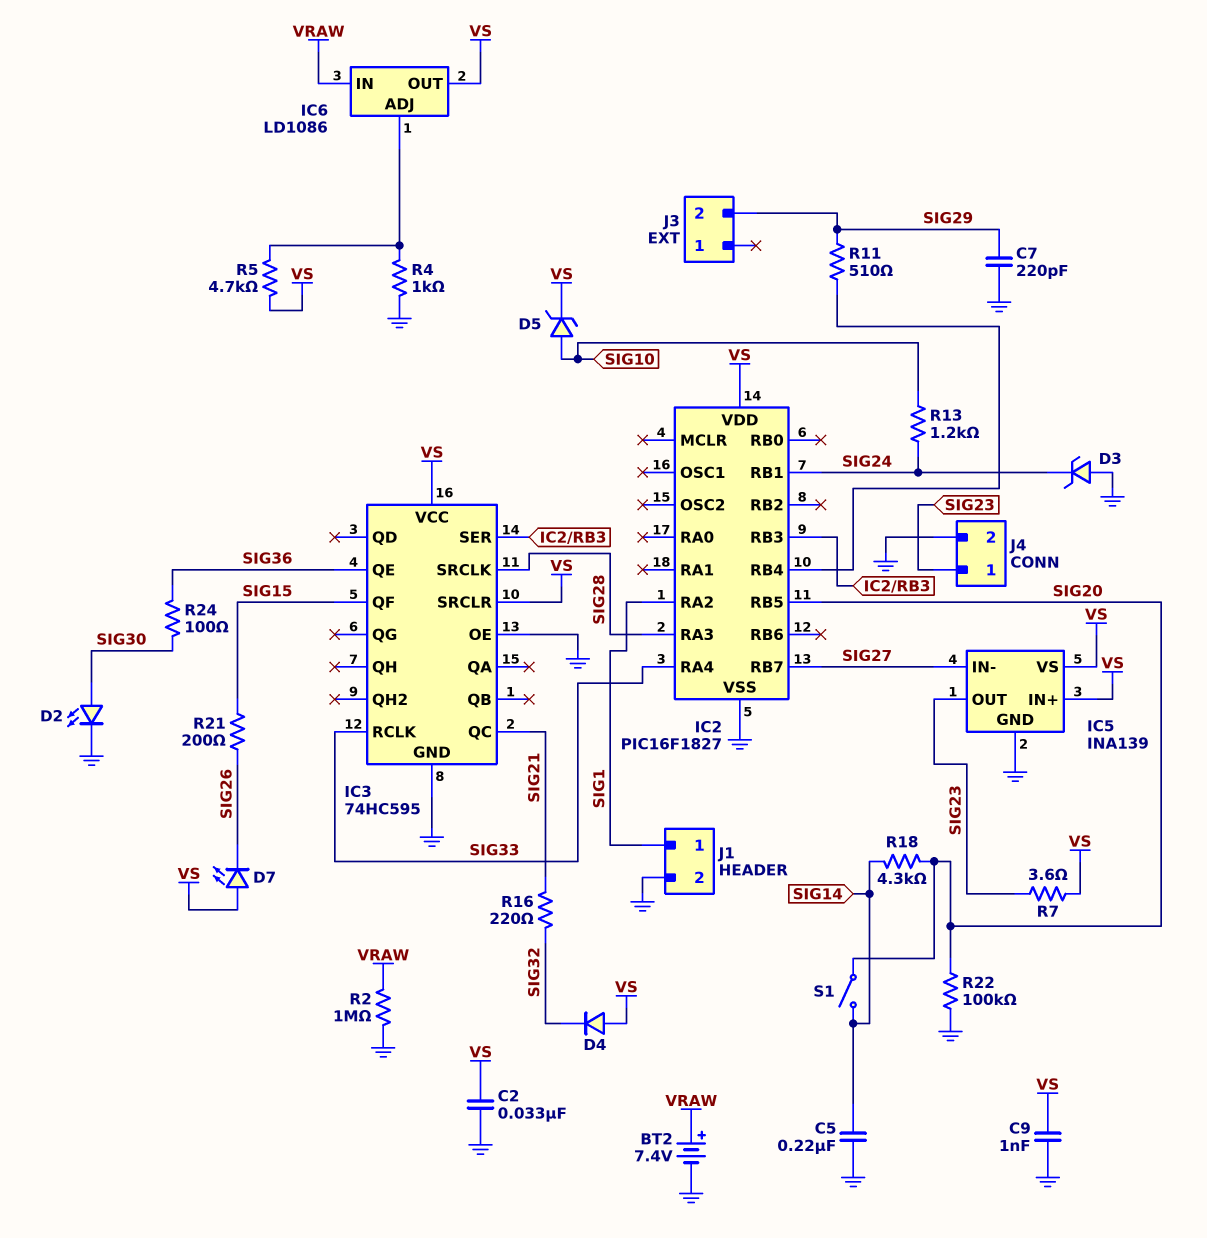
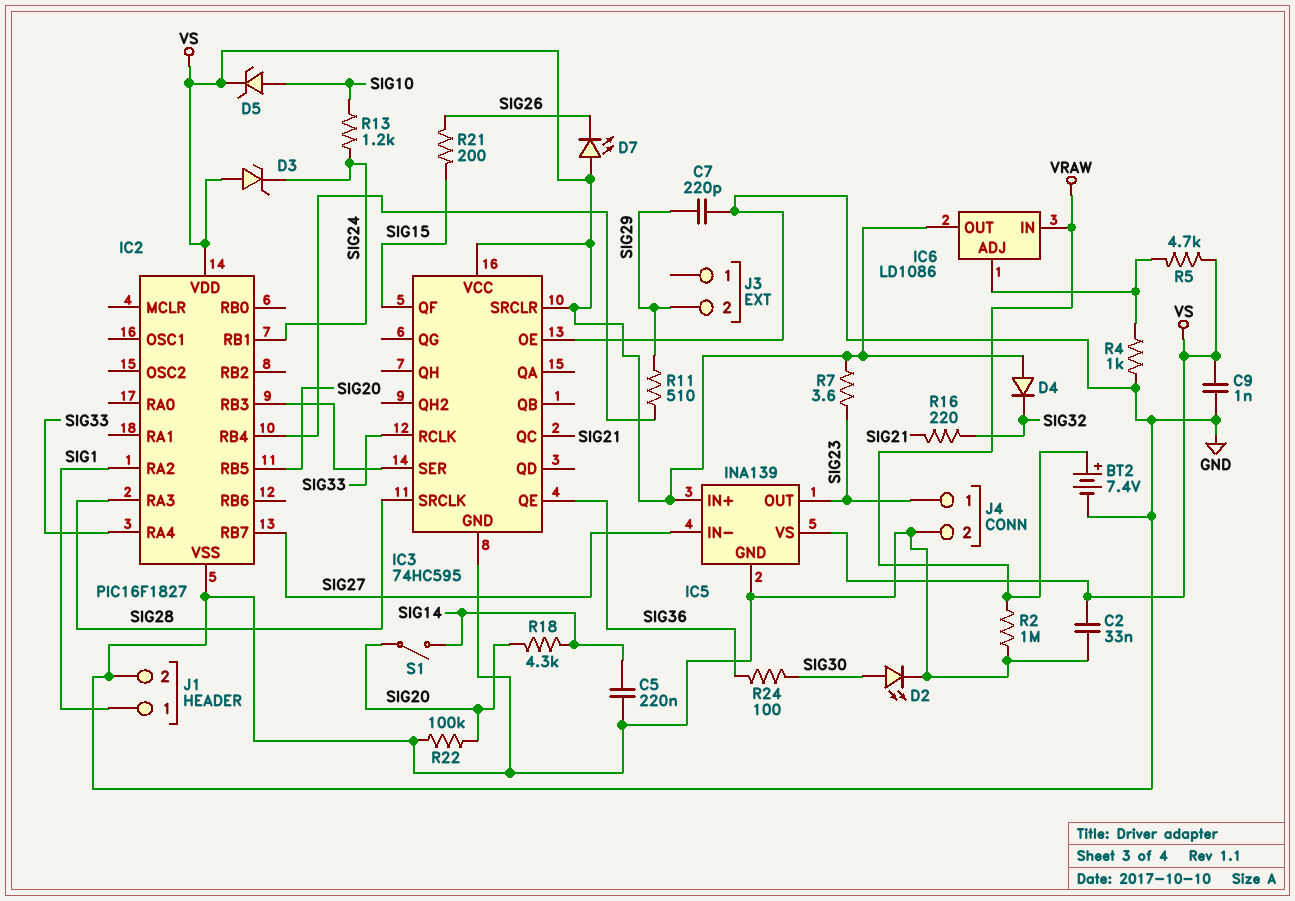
D3: zener (A GND, K SIG24) -> zener (A VS, K SIG24)

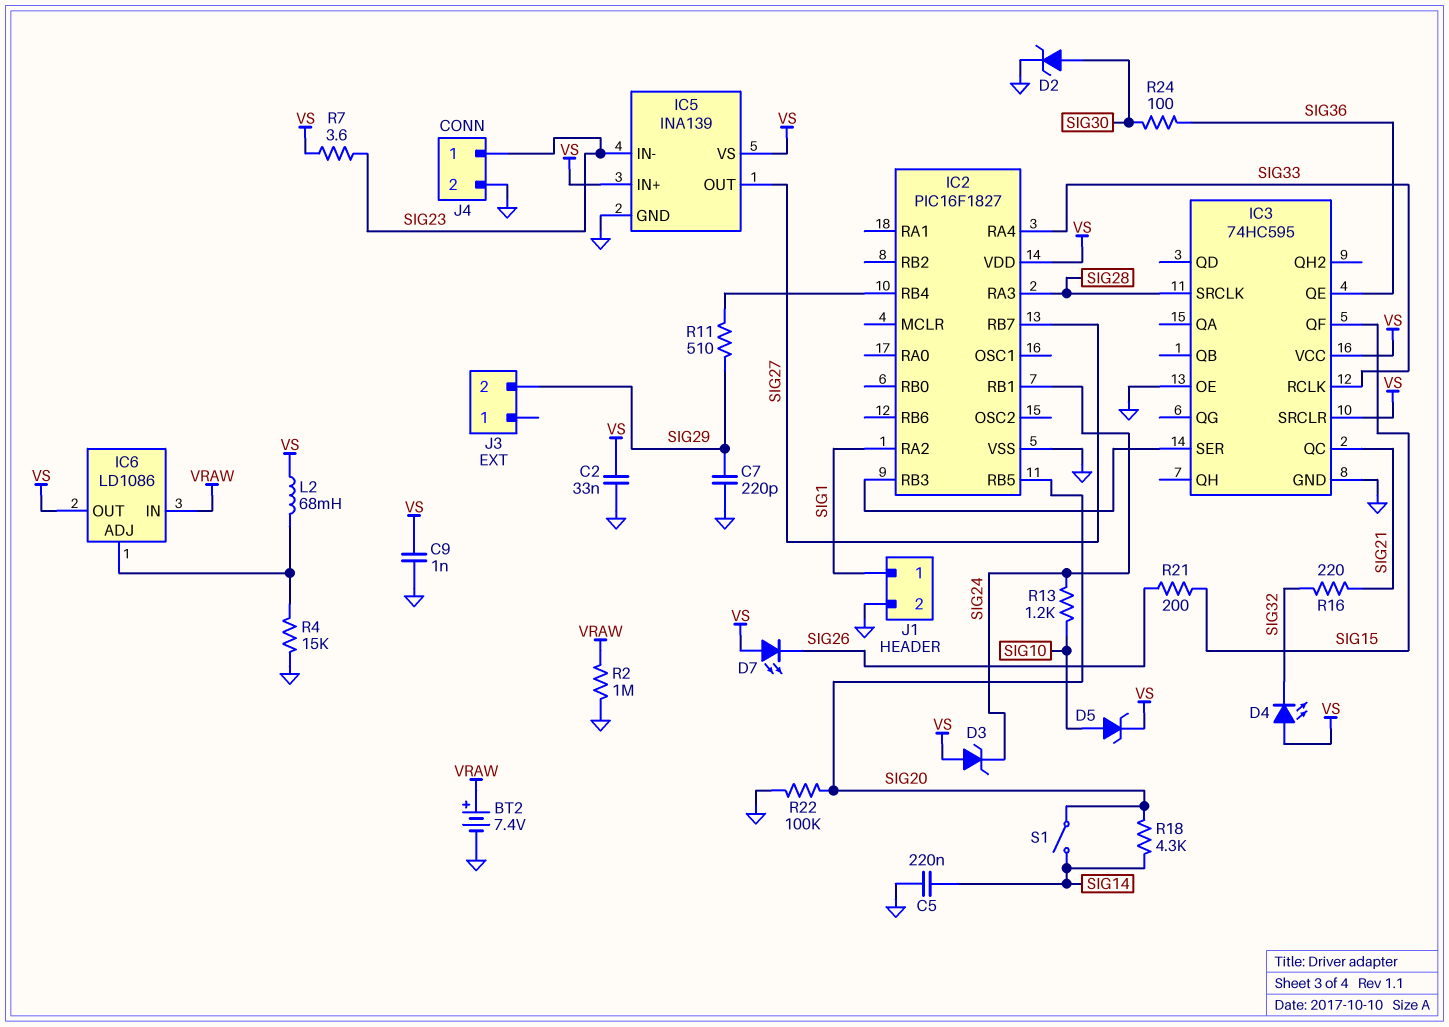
D2: LED (A SIG30, K GND) -> zener (A SIG30, K GND)
D4: diode (A VS, K SIG32) -> LED (A VS, K SIG32)
IC5 pin IN-: SIG27 -> SIG23
IC5 pin OUT: SIG23 -> SIG27
L2: none -> 68mH (IC6/ADJ, VS)
R4: 1k (GND, IC6/ADJ) -> 15k (GND, IC6/ADJ)
R5: 4.7k (IC6/ADJ, VS) -> none

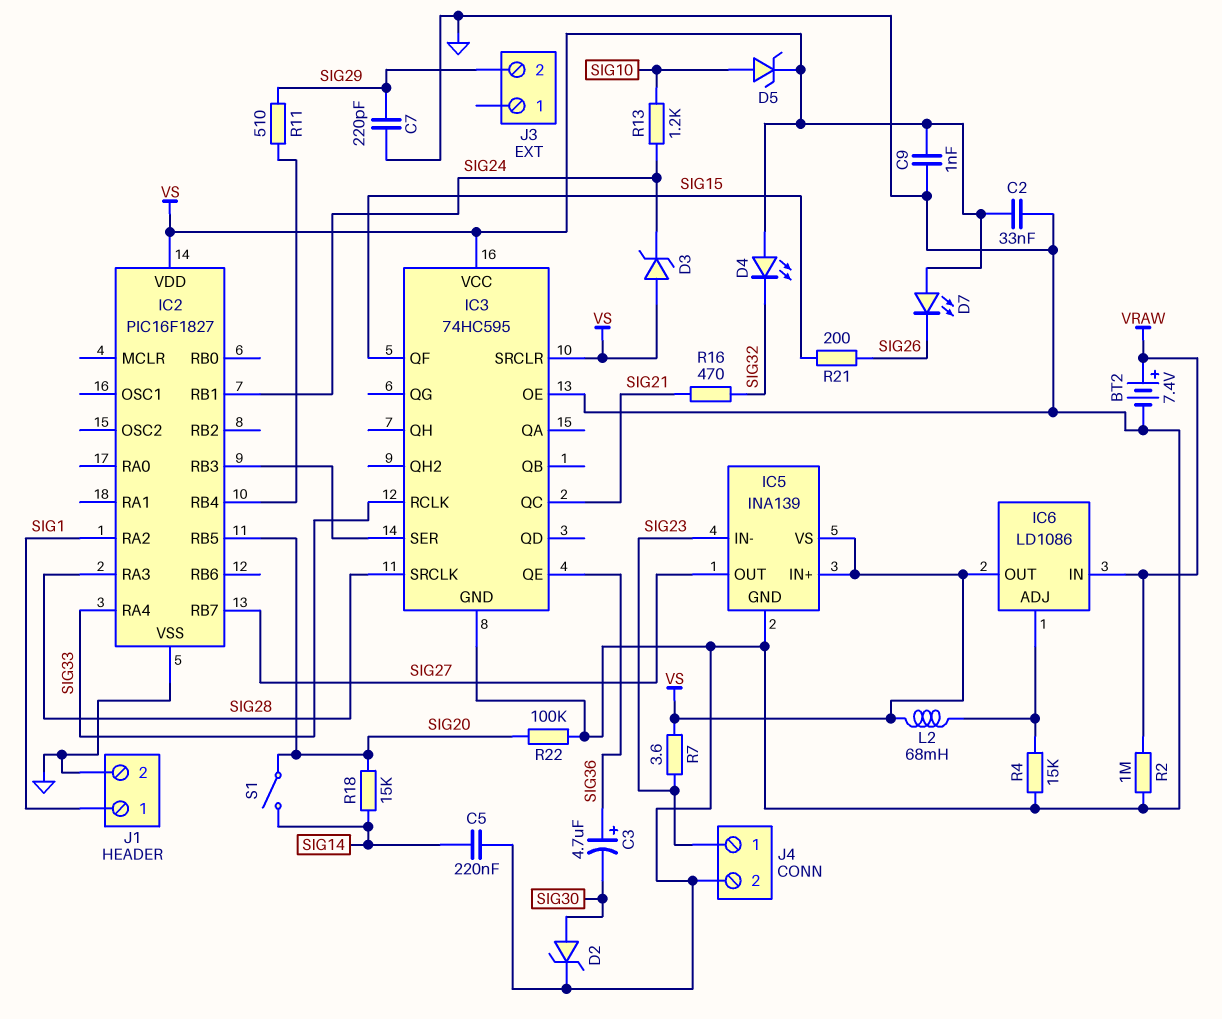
C3: none -> 4.7uF (plus SIG36, minus SIG30)
R16: 220 (SIG21, SIG32) -> 470 (SIG21, SIG32)
R18: 4.3k (SIG14, SIG20) -> 15k (SIG14, SIG20)
R24: 100 (SIG30, SIG36) -> none

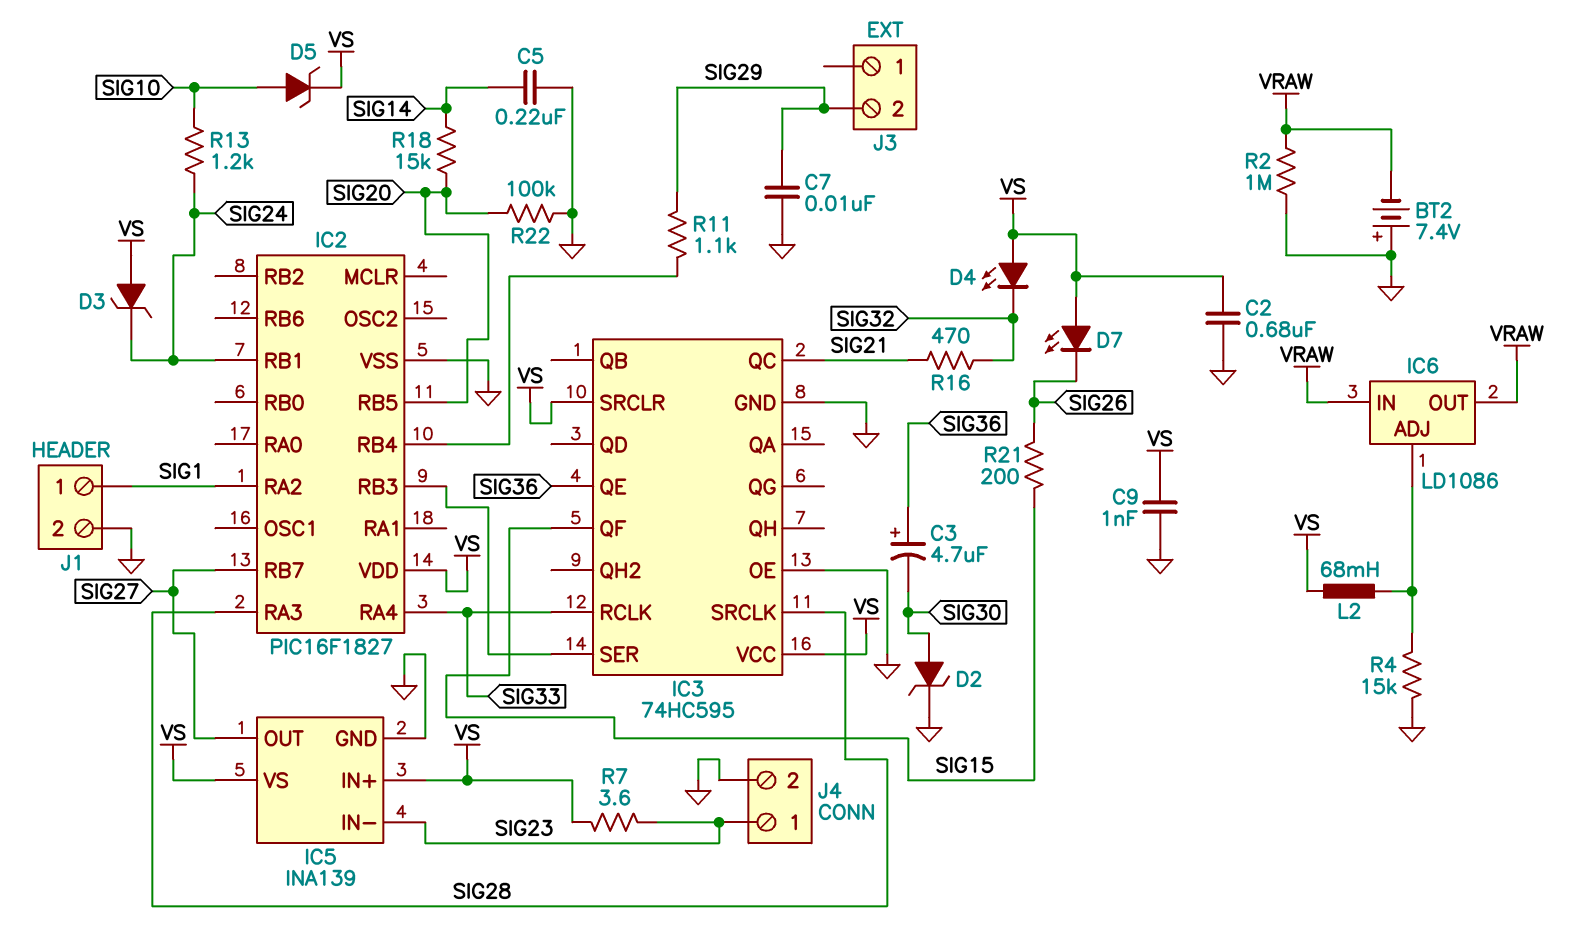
BT2: 7.4V (plus VRAW, minus GND) -> 7.4V (plus GND, minus VRAW)
C2: 33nF (GND, VS) -> 680nF (GND, VS)
C7: 220pF (GND, SIG29) -> 10nF (GND, SIG29)
IC6 pin OUT: VS -> VRAW
R11: 510 (IC2/RB4, SIG29) -> 1.1k (IC2/RB4, SIG29)
S1: switch (SIG14, SIG20) -> none

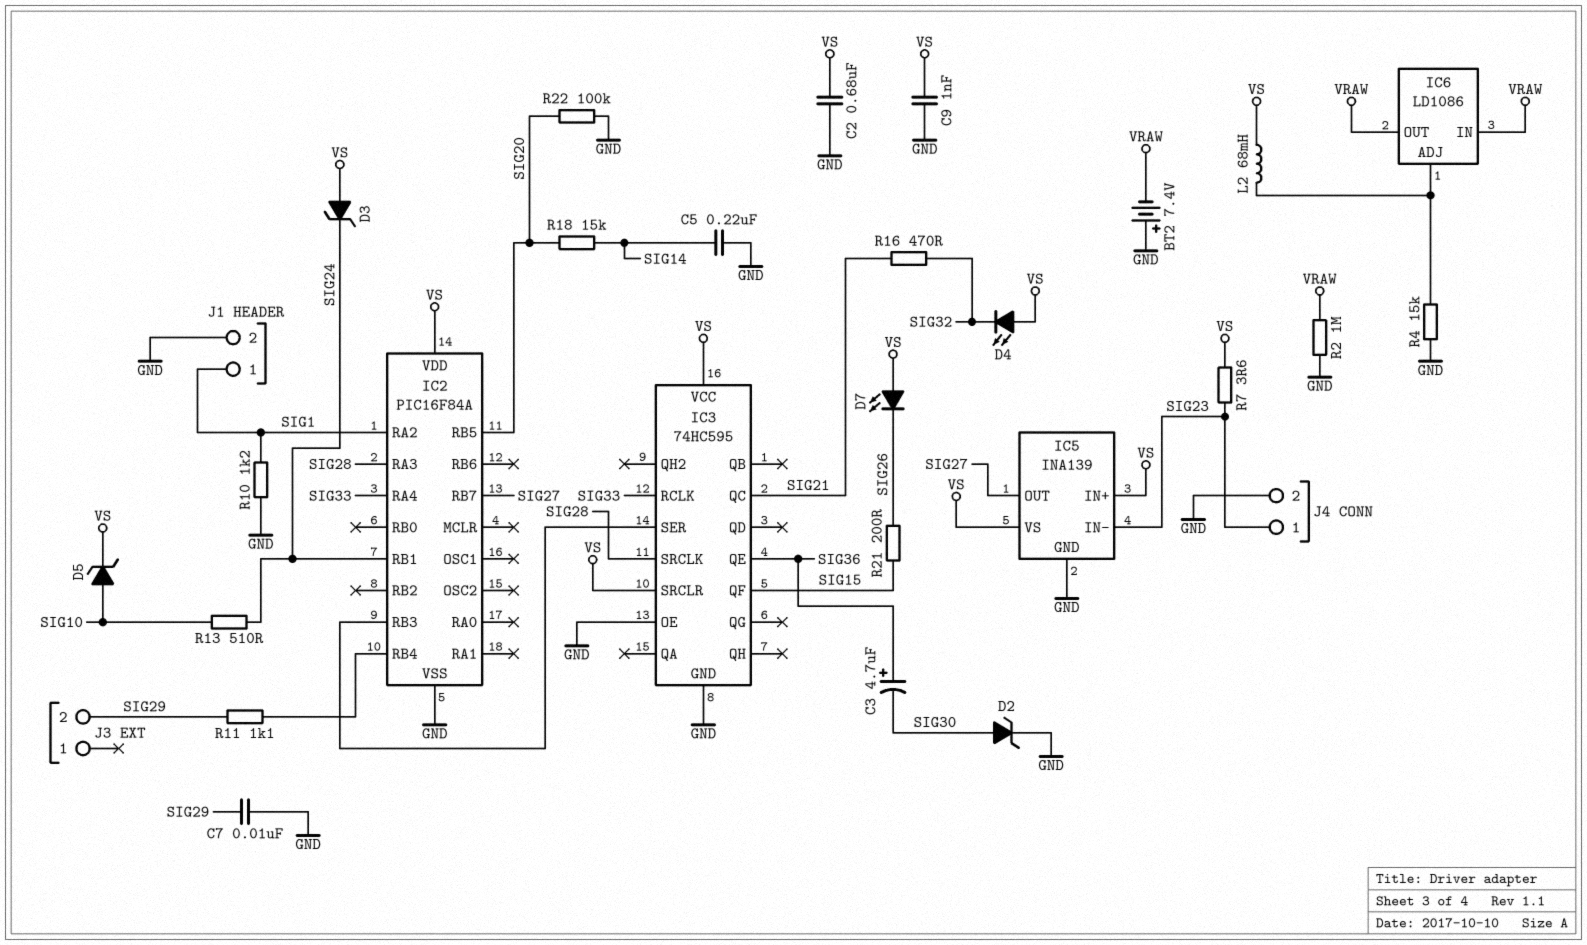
IC2: PIC16F1827 -> PIC16F84A
R10: none -> 1.2k (GND, SIG1)
R13: 1.2k (SIG10, SIG24) -> 510 (SIG10, SIG24)

